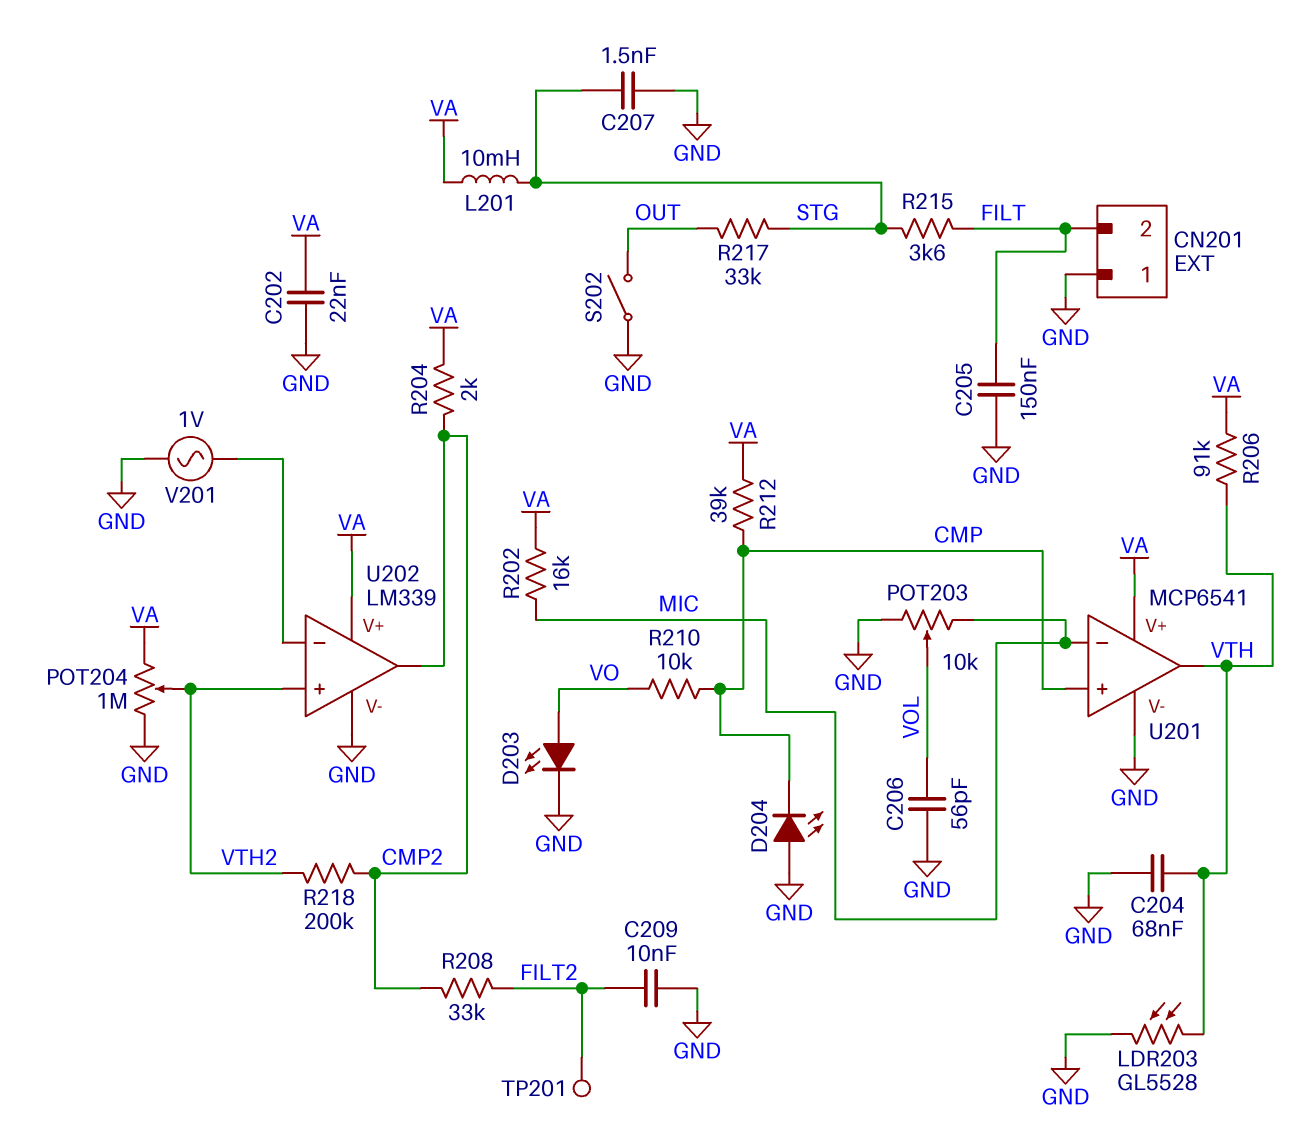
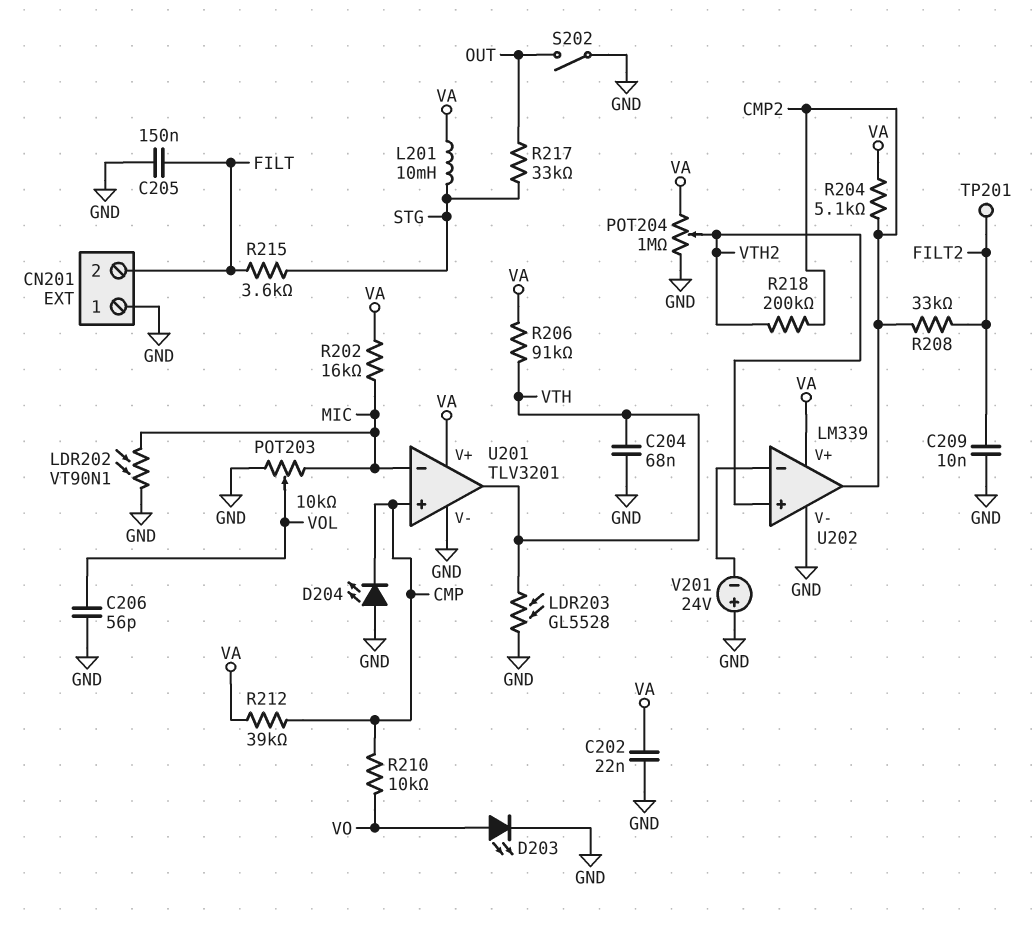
C207: 1.5nF (GND, STG) -> none
LDR202: none -> VT90N1 (GND, MIC)
R204: 2k (CMP2, VA) -> 5.1k (CMP2, VA)
U201: MCP6541 -> TLV3201
V201: AC 1V (GND, U202/in-) -> 24V (plus GND, minus U202/in-)

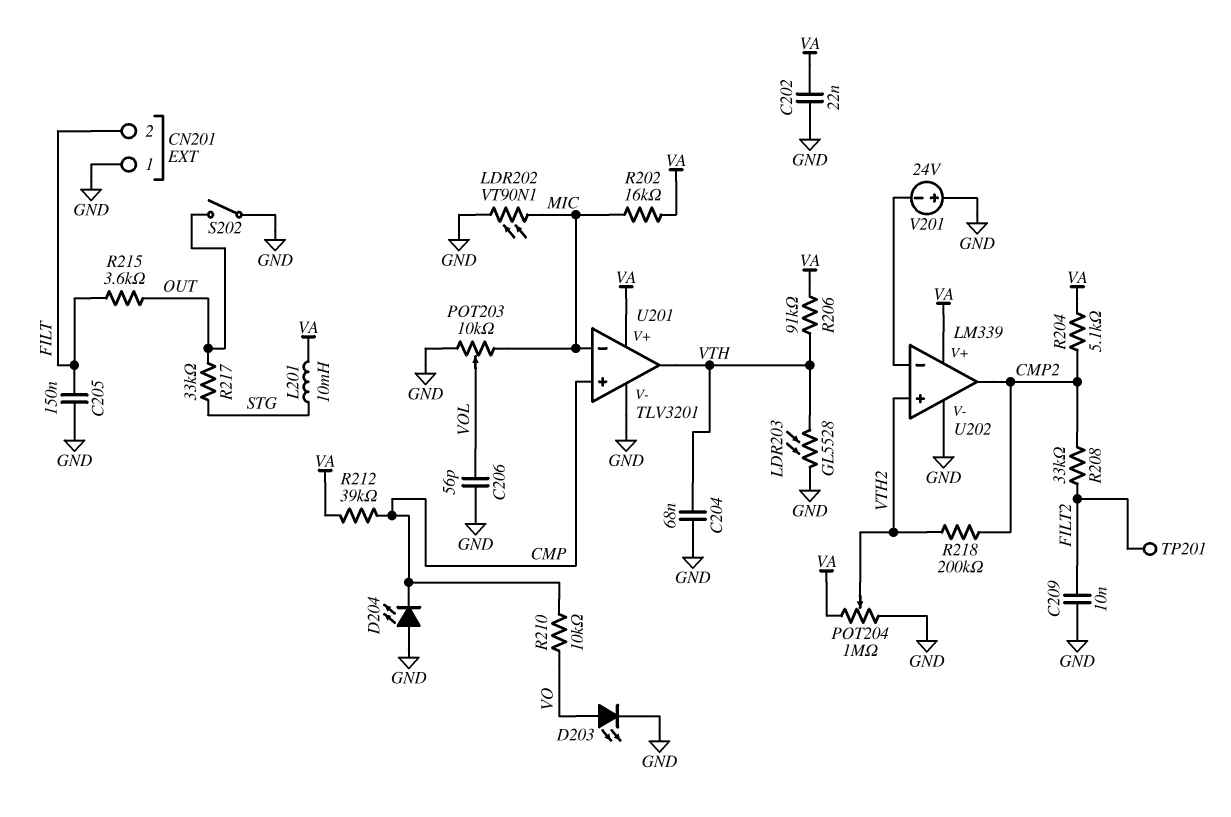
R215: 3.6k (FILT, STG) -> 3.6k (FILT, OUT)

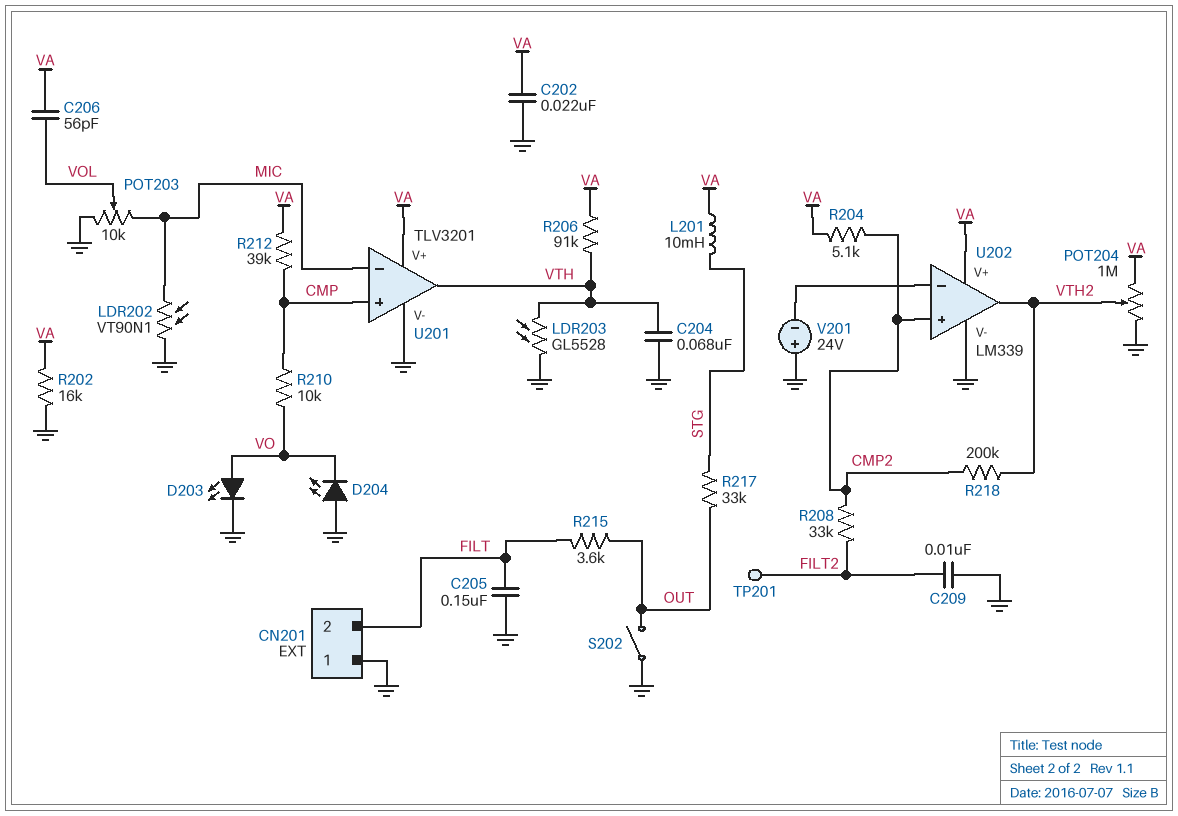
C206: 56pF (GND, VOL) -> 56pF (VA, VOL)
D204: LED (A GND, K CMP) -> LED (A GND, K VO)
R202: 16k (MIC, VA) -> 16k (GND, VA)
U202 pin in+: VTH2 -> CMP2
U202 pin out: CMP2 -> VTH2

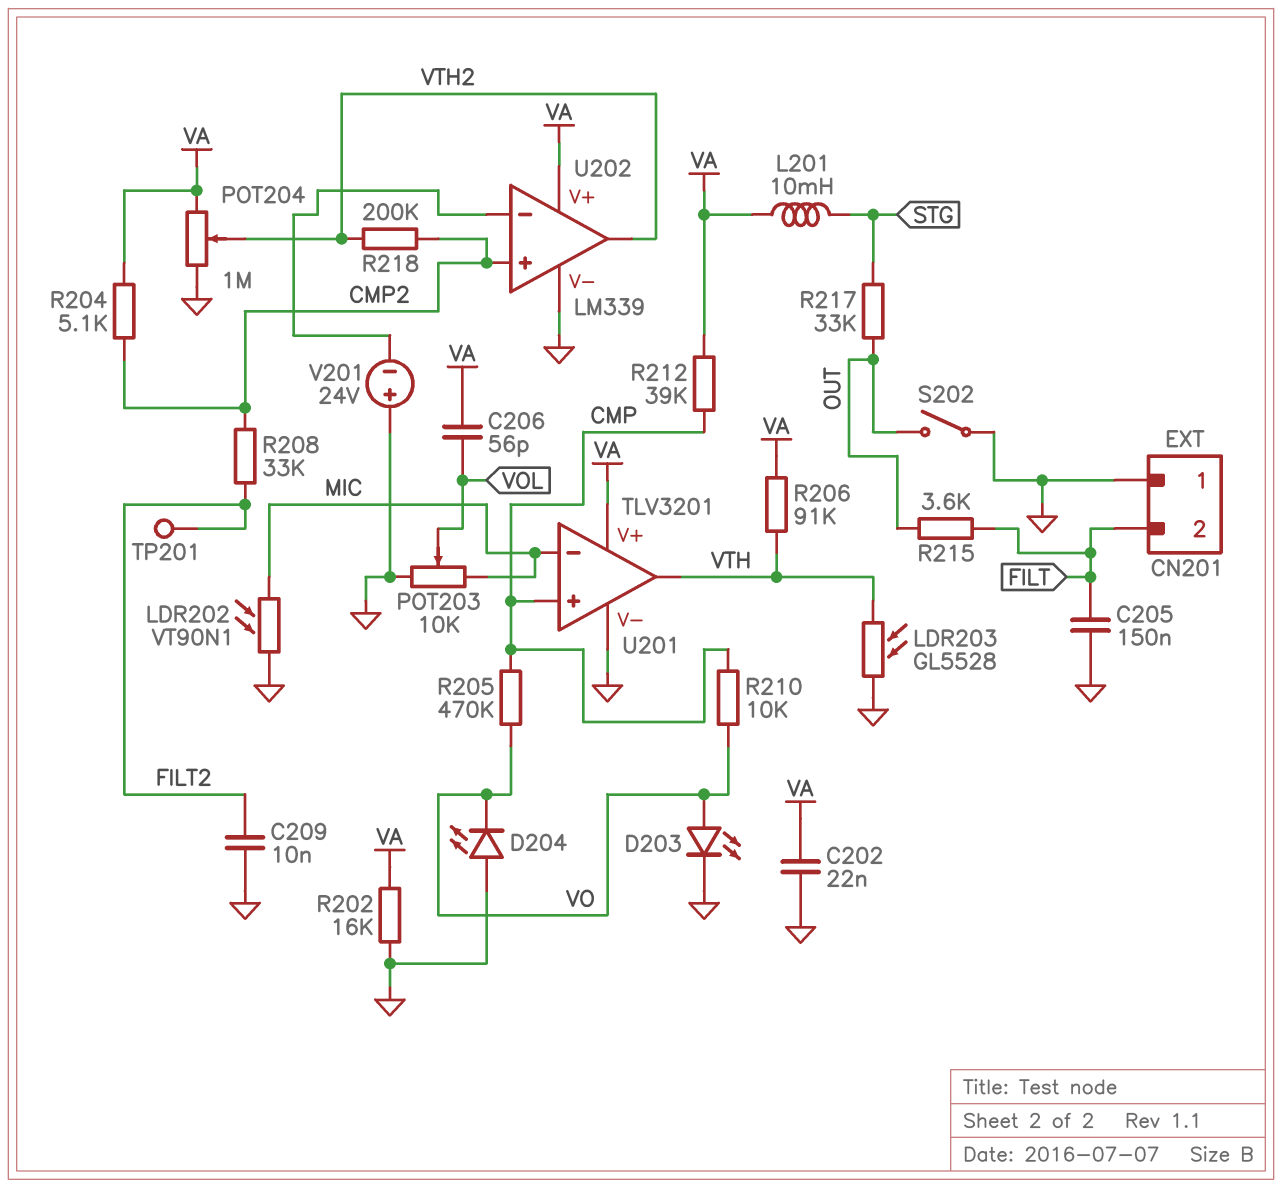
C204: 68nF (GND, VTH) -> none
R205: none -> 470k (CMP, VO)

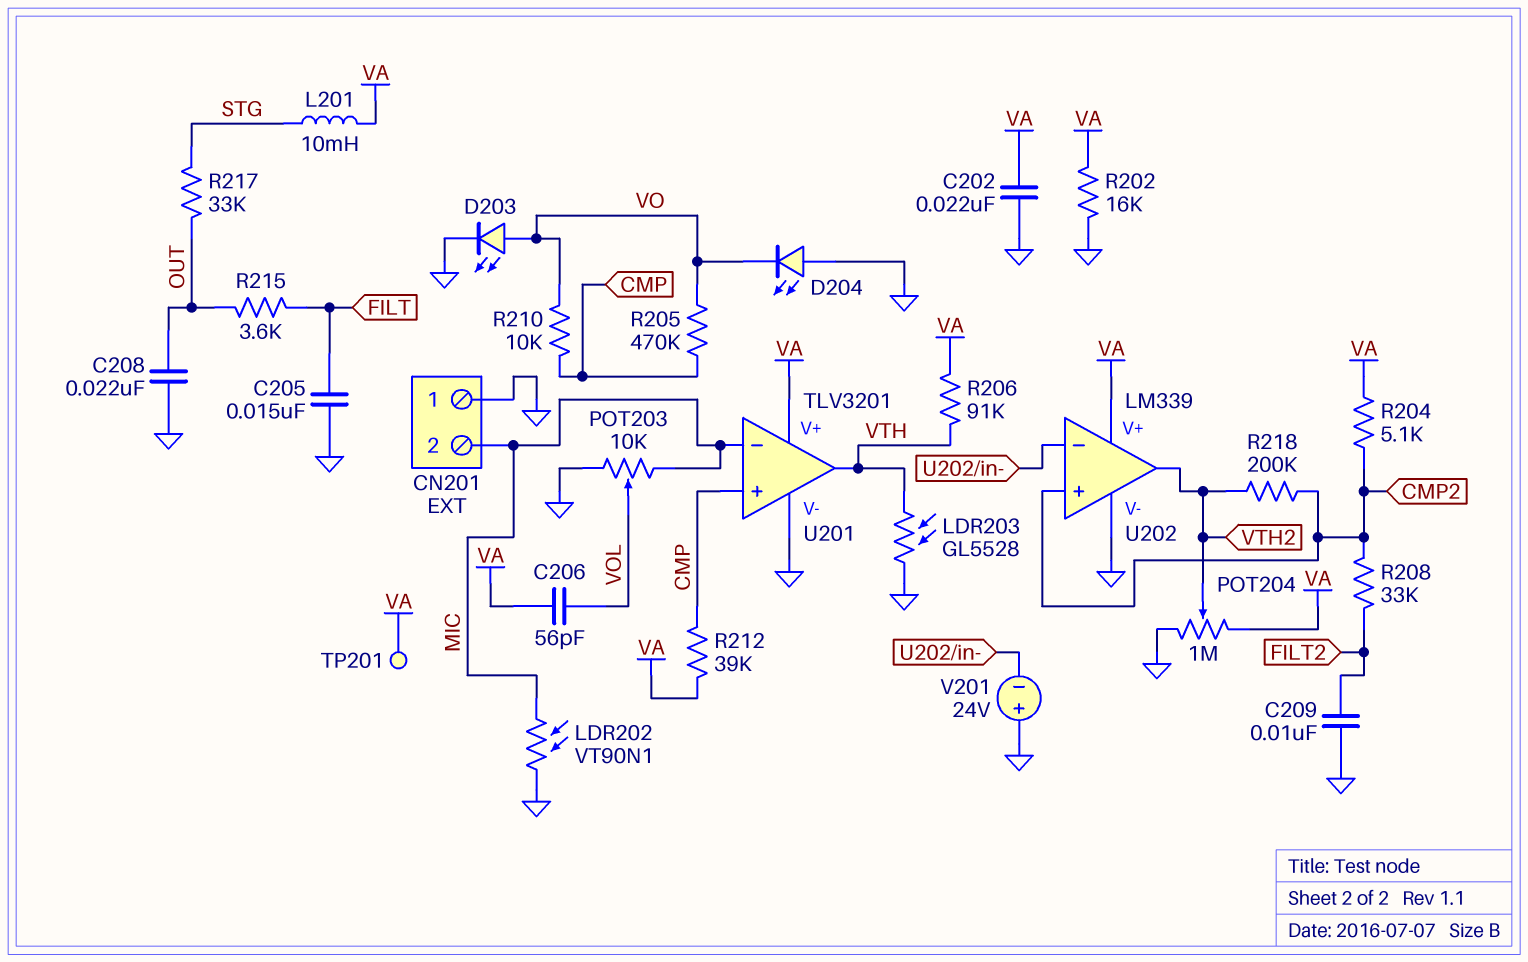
C205: 150nF (FILT, GND) -> 15nF (FILT, GND)
C208: none -> 22nF (GND, OUT)
CN201 pin 2: FILT -> MIC
S202: switch (GND, OUT) -> none
TP201: test point (FILT2) -> test point (VA)

